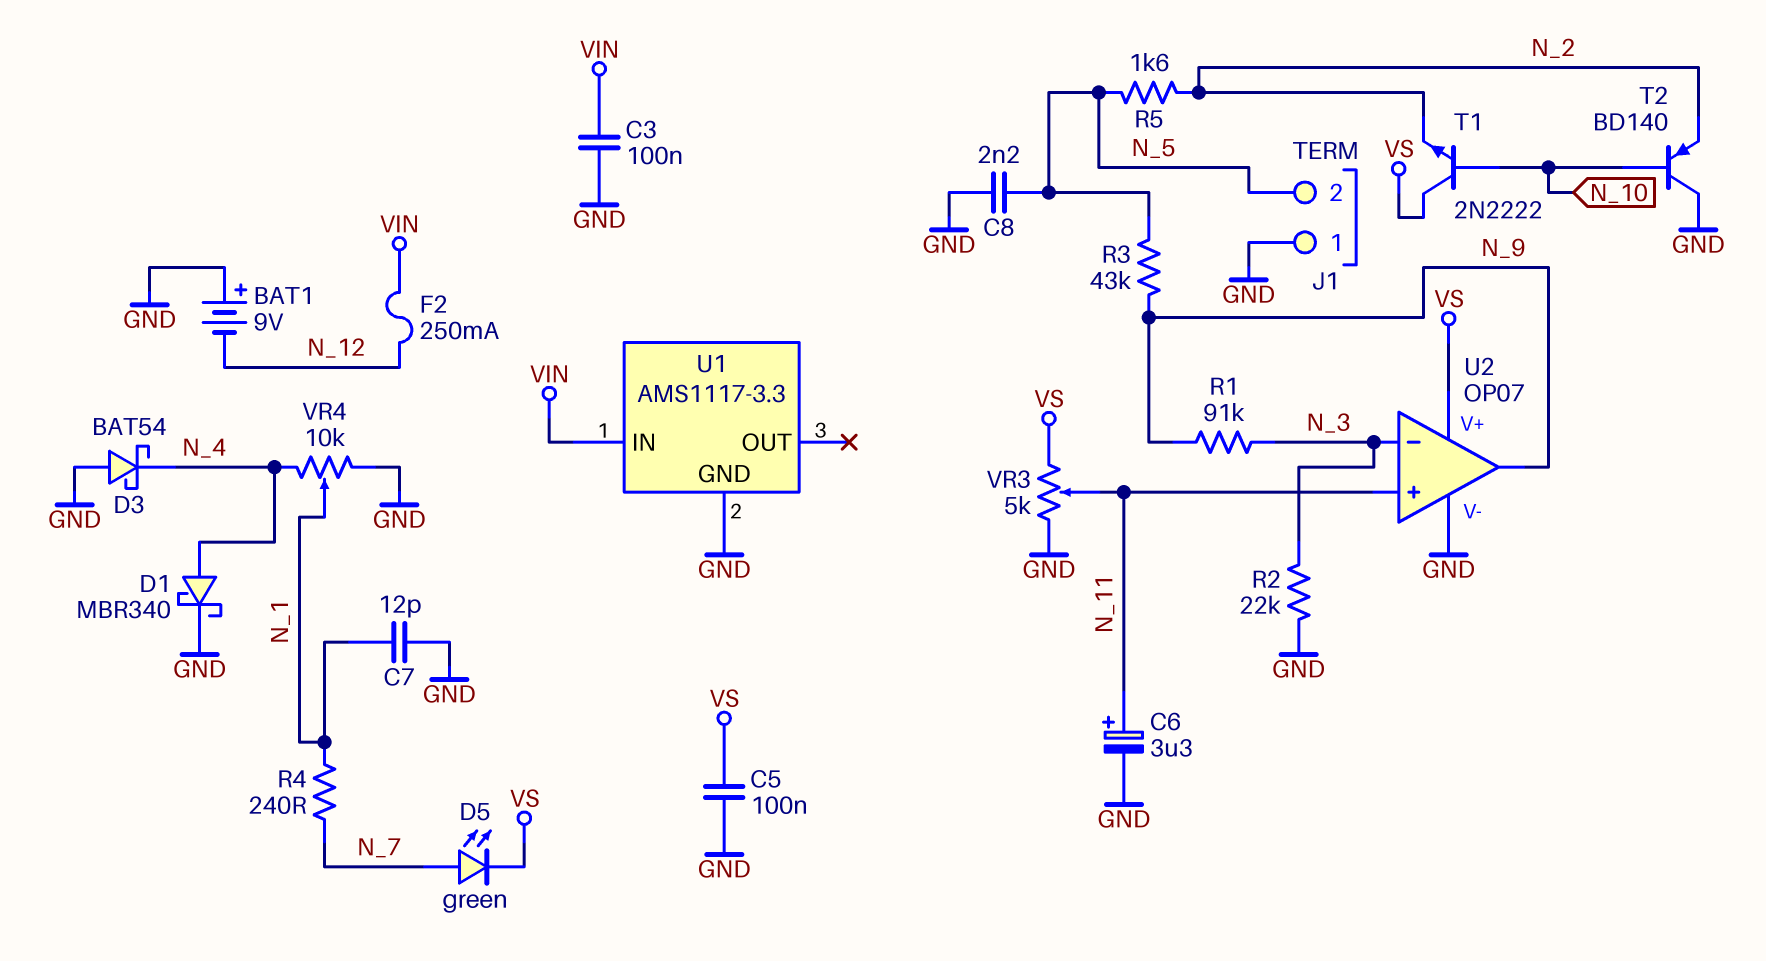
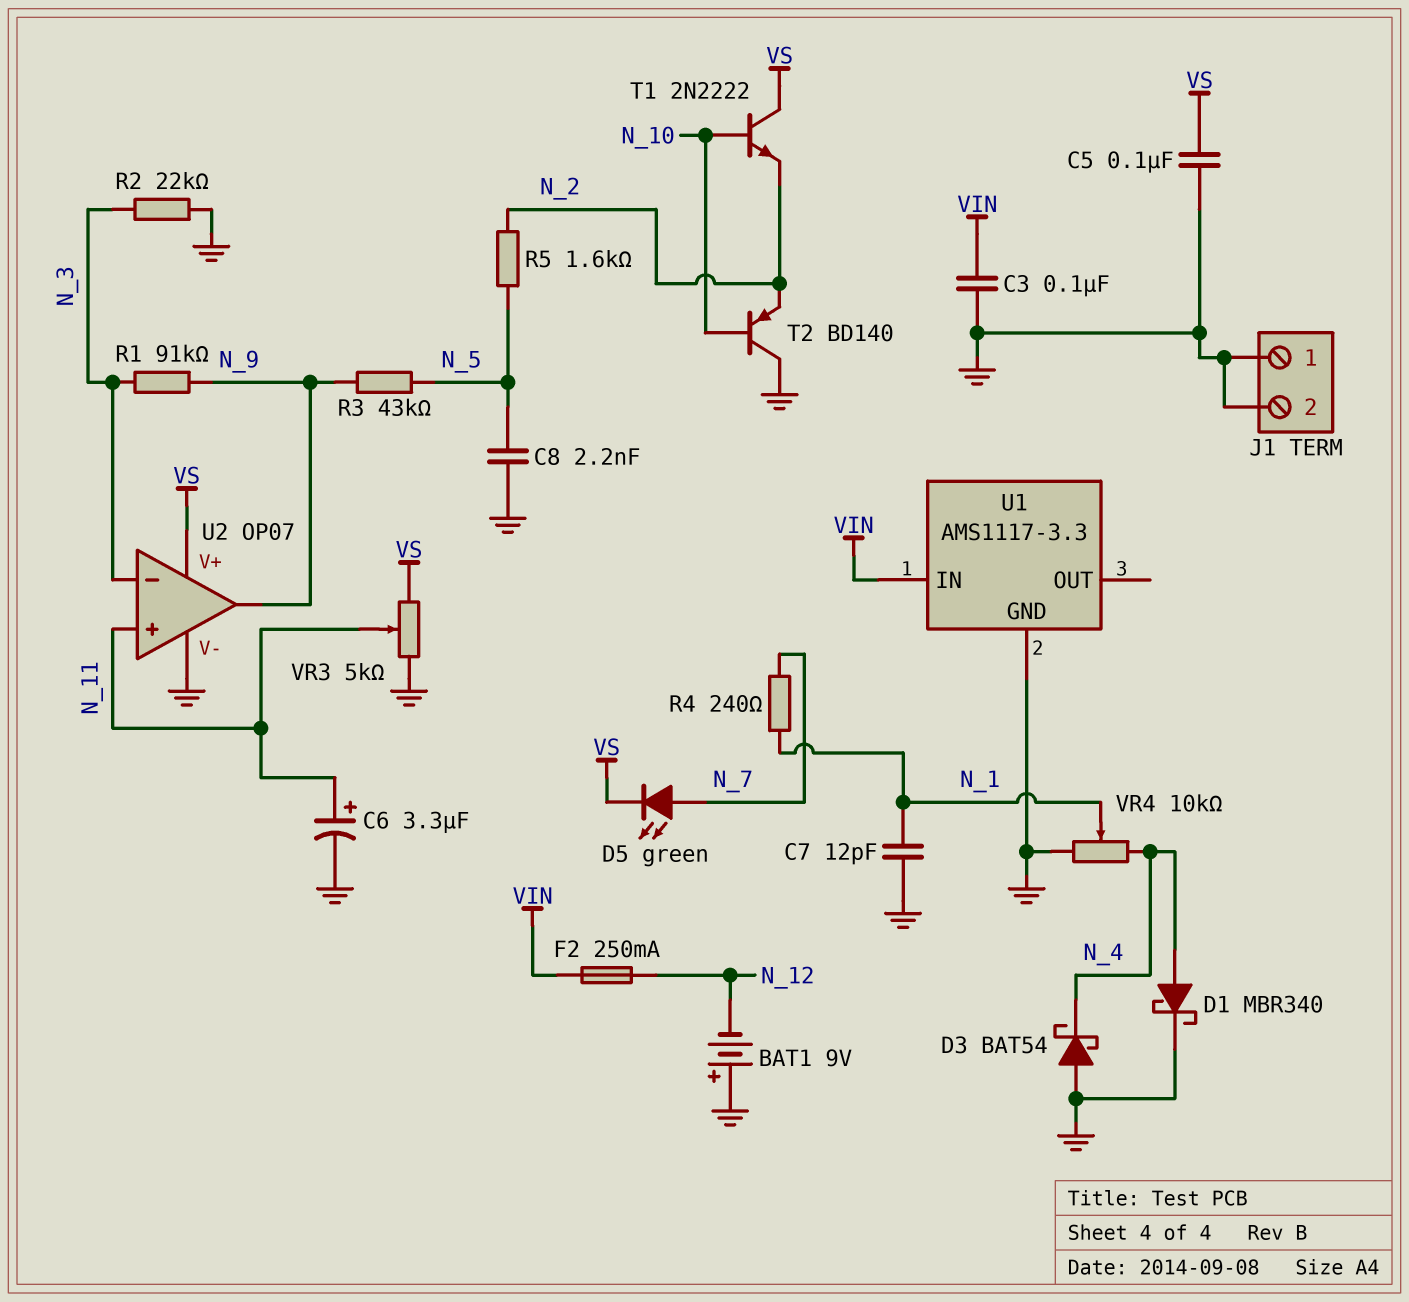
J1 pin 2: N_5 -> GND

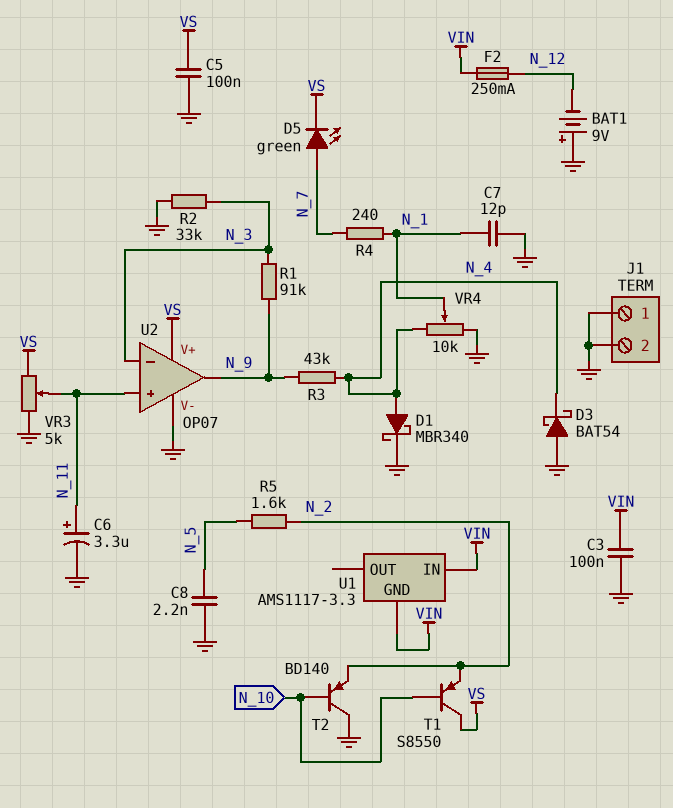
R2: 22k (GND, N_3) -> 33k (GND, N_3)
R3: 43k (N_5, N_9) -> 43k (N_4, N_9)
T1: NPN 2N2222 (B N_10, C VS, E N_2) -> PNP S8550 (B N_10, C VS, E N_2)
U1 pin GND: GND -> VIN

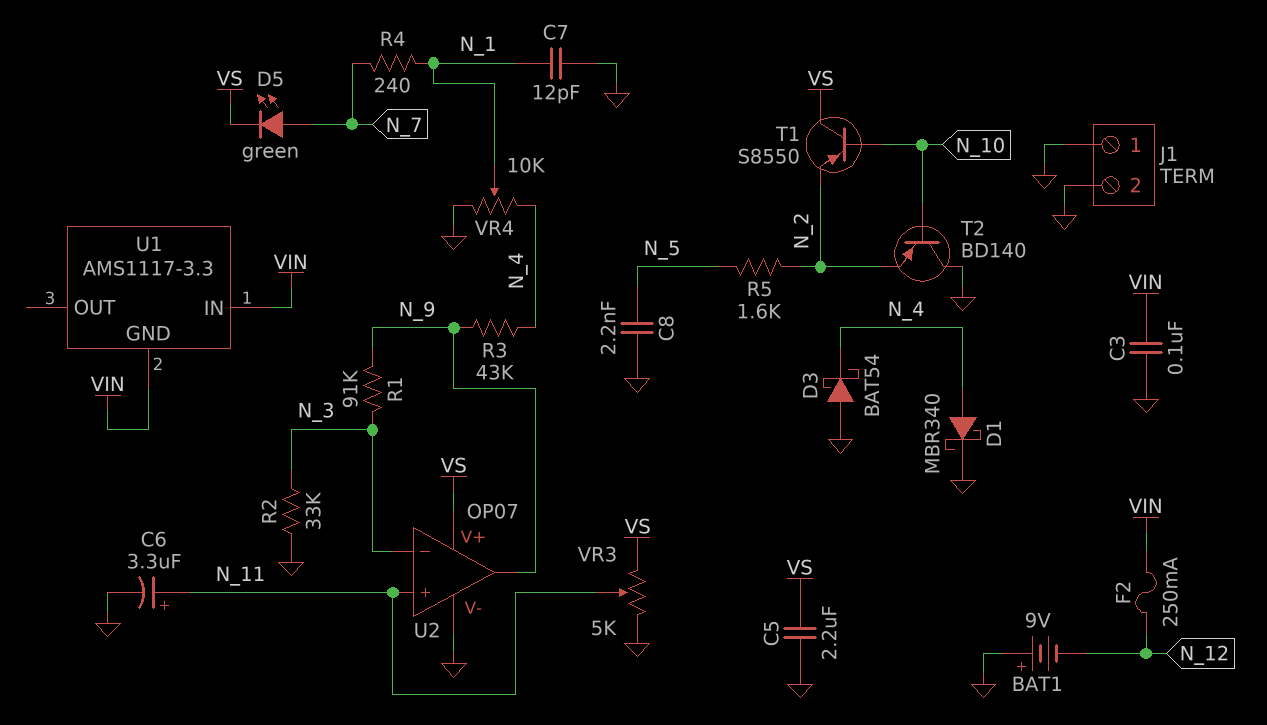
C5: 100nF (GND, VS) -> 2.2uF (GND, VS)

